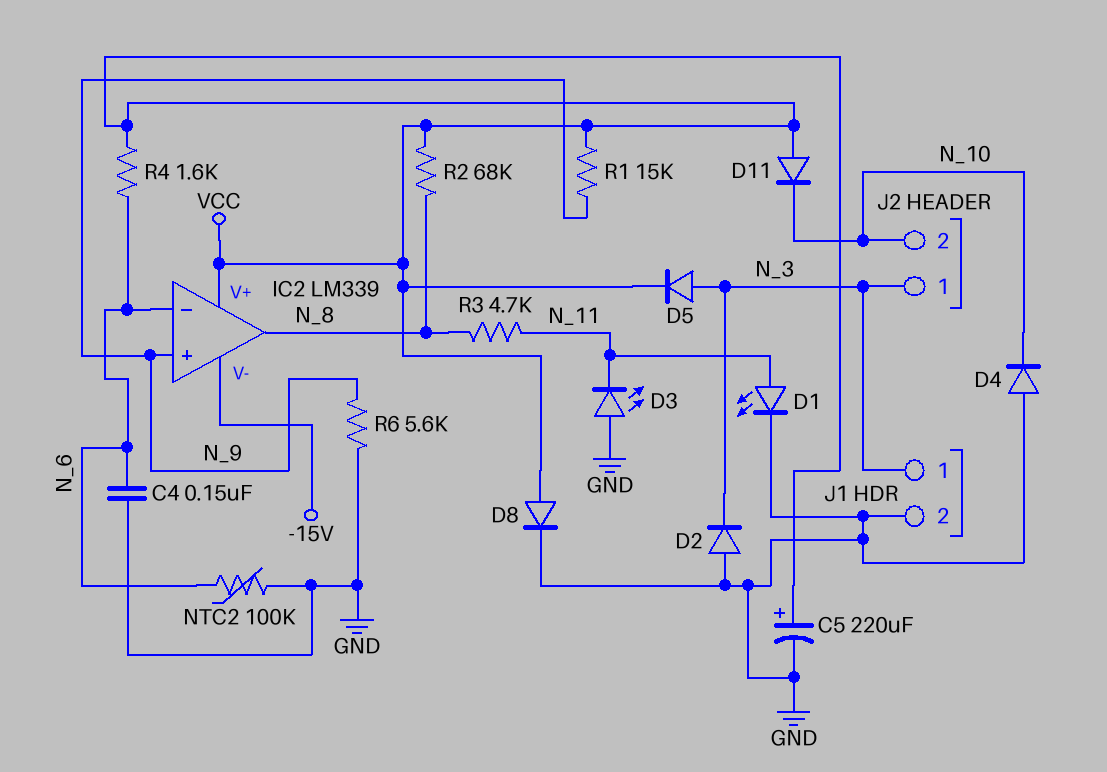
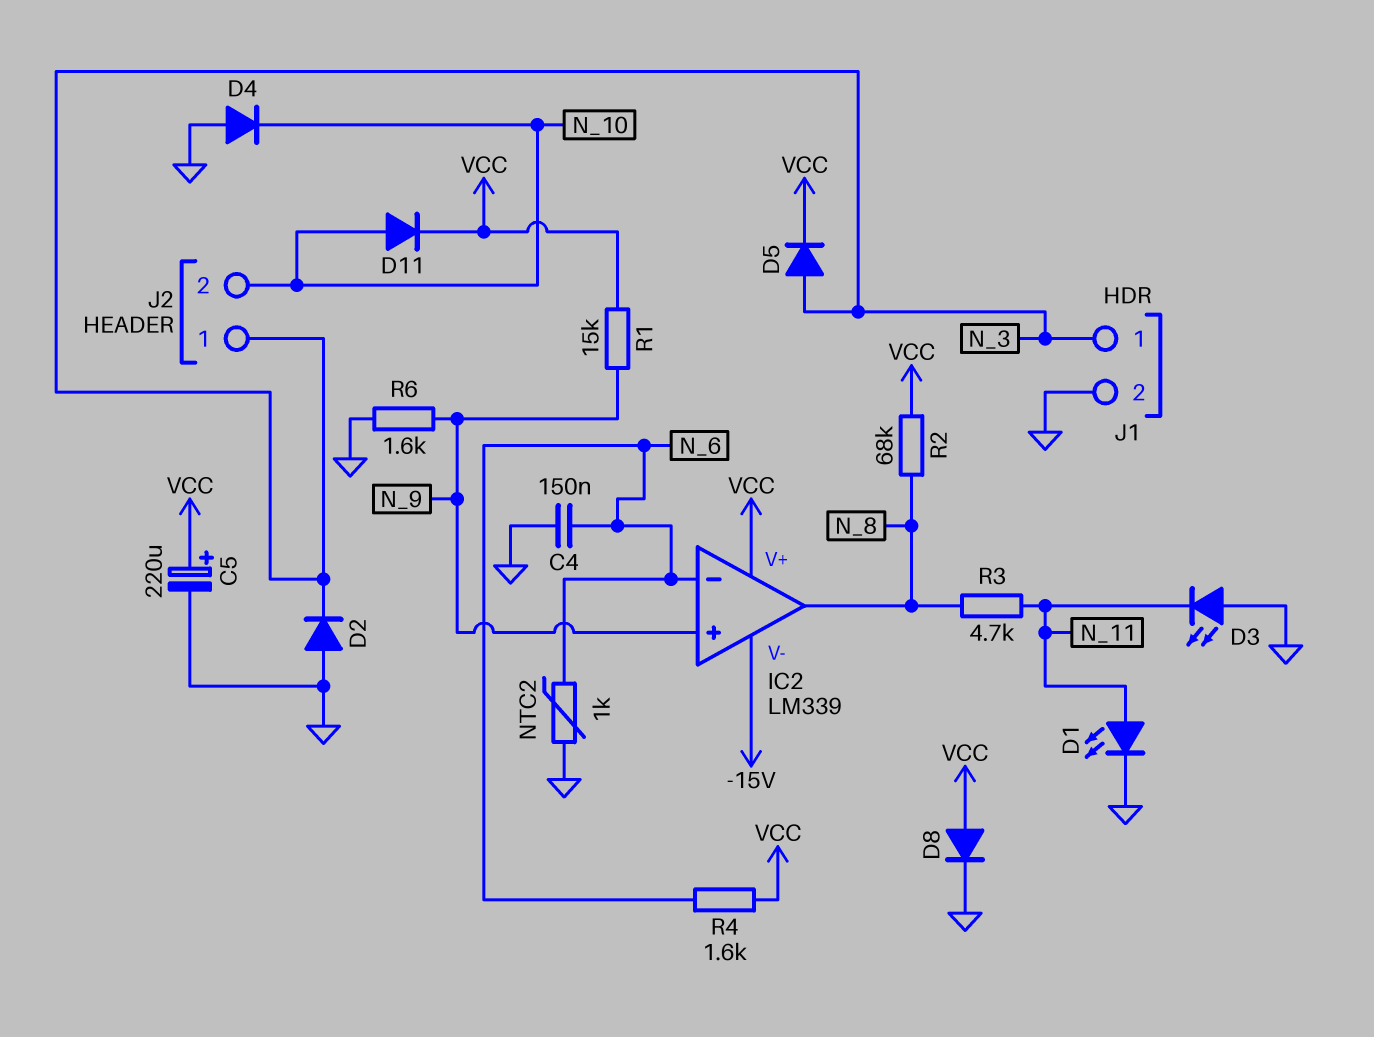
D11: diode (A VCC, K N_10) -> diode (A N_10, K VCC)
NTC2: 100k (GND, N_6) -> 1k (GND, N_6)
R6: 5.6k (GND, N_9) -> 1.6k (GND, N_9)

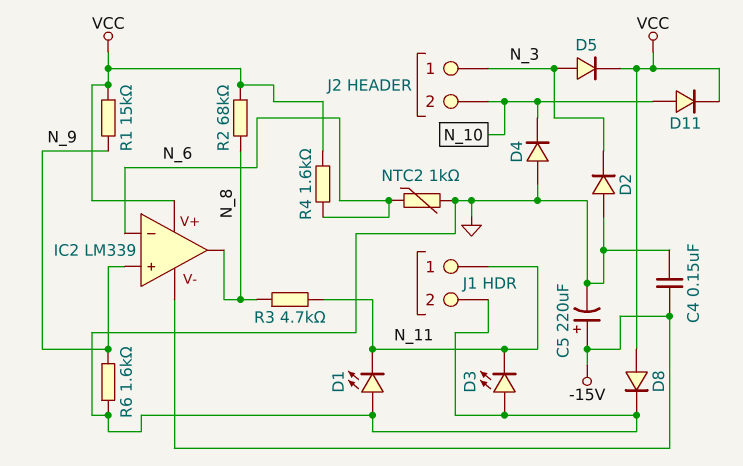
C4: 150nF (GND, N_6) -> 150nF (-15V, GND)
C5: 220uF (plus VCC, minus GND) -> 220uF (plus -15V, minus GND)
D1: LED (A N_11, K GND) -> LED (A GND, K N_11)
J1 pin 1: N_3 -> N_11

